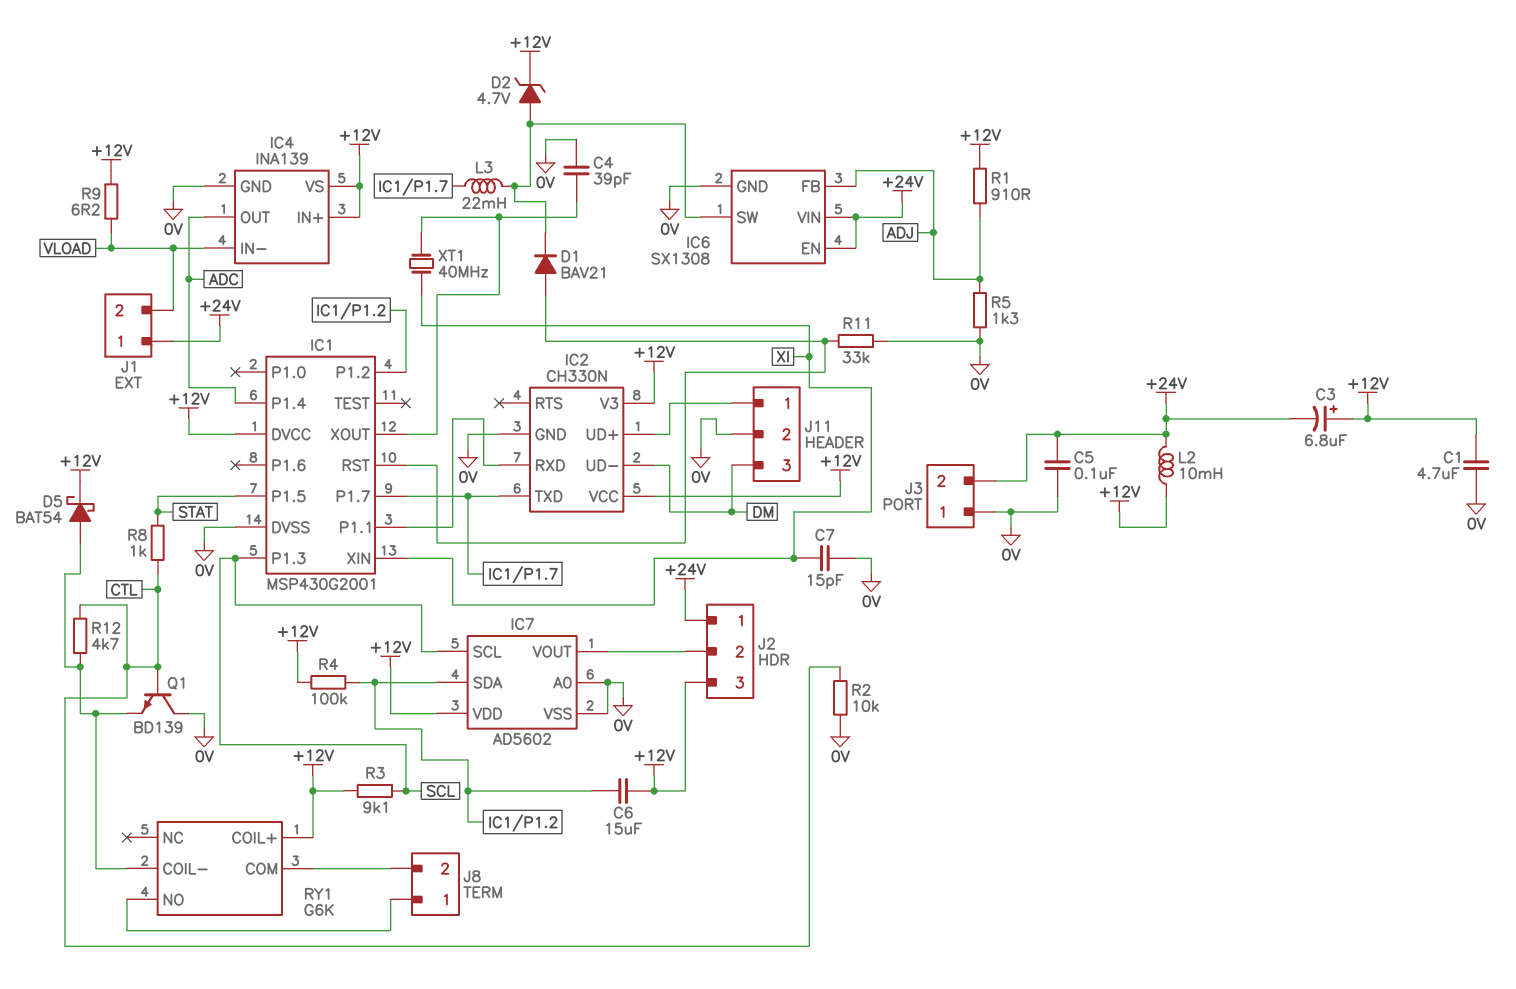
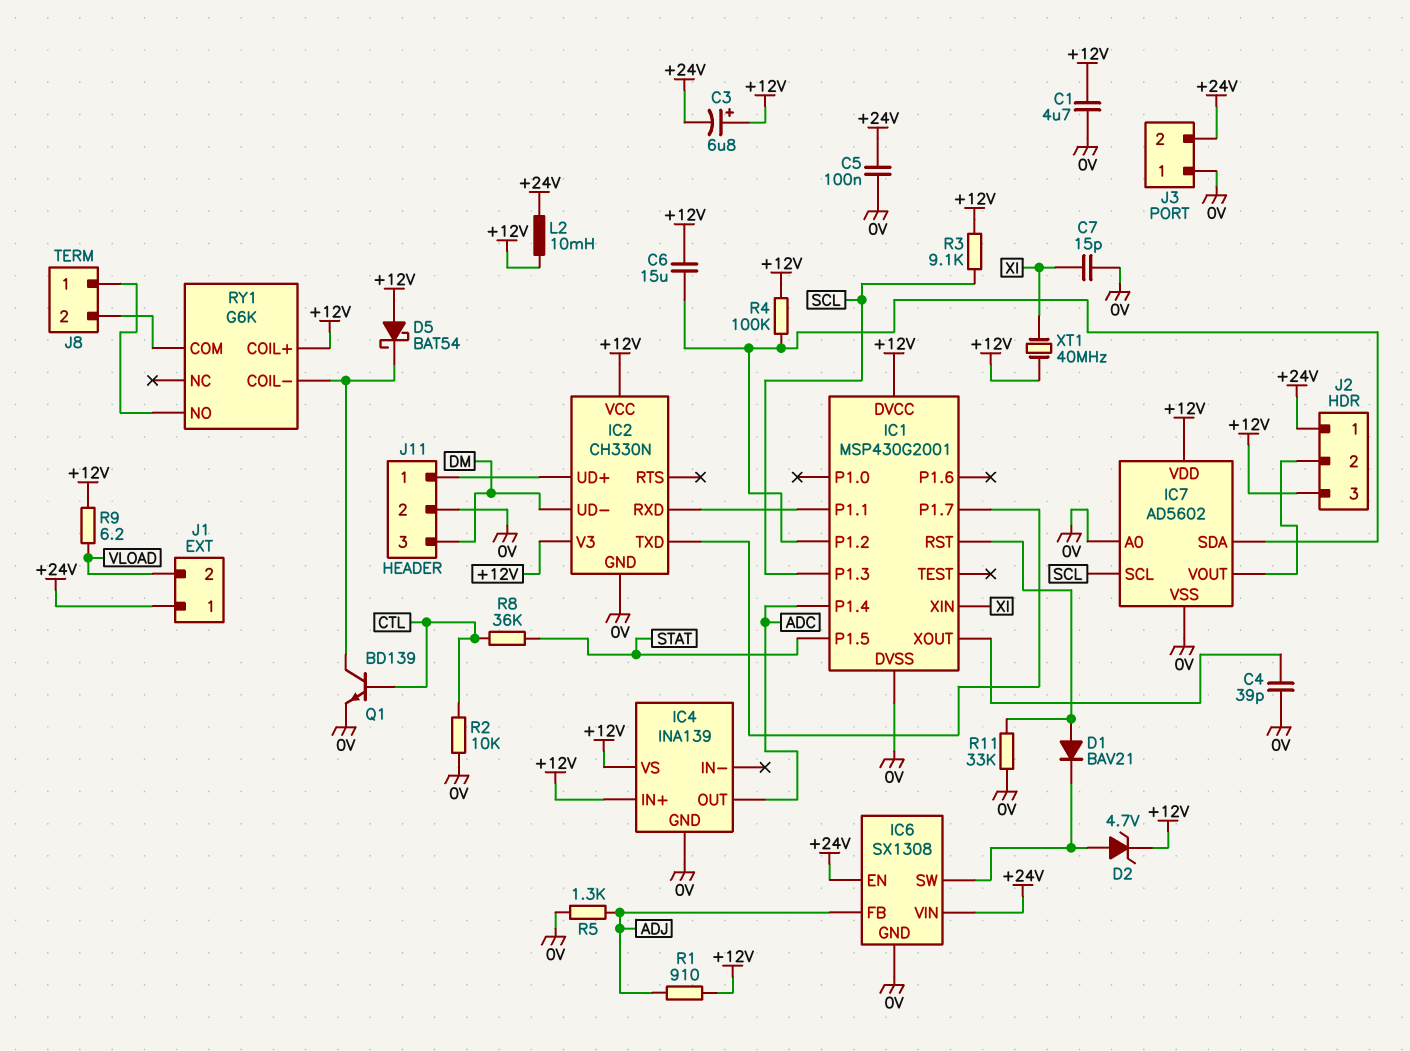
D5: schottky BAT54 (A RY1/COIL-, K +12V) -> schottky BAT54 (A +12V, K RY1/COIL-)
IC4 pin IN-: VLOAD -> none
L3: 22mH (IC1/P1.7, IC6/SW) -> none
Q1: NPN BD139 (B CTL, C 0V, E RY1/COIL-) -> NPN BD139 (B CTL, C RY1/COIL-, E 0V)
R8: 1k (CTL, STAT) -> 36k (CTL, STAT)
R12: 4.7k (CTL, RY1/COIL-) -> none
XT1: 40MHz (IC1/XOUT, XI) -> 40MHz (+12V, XI)

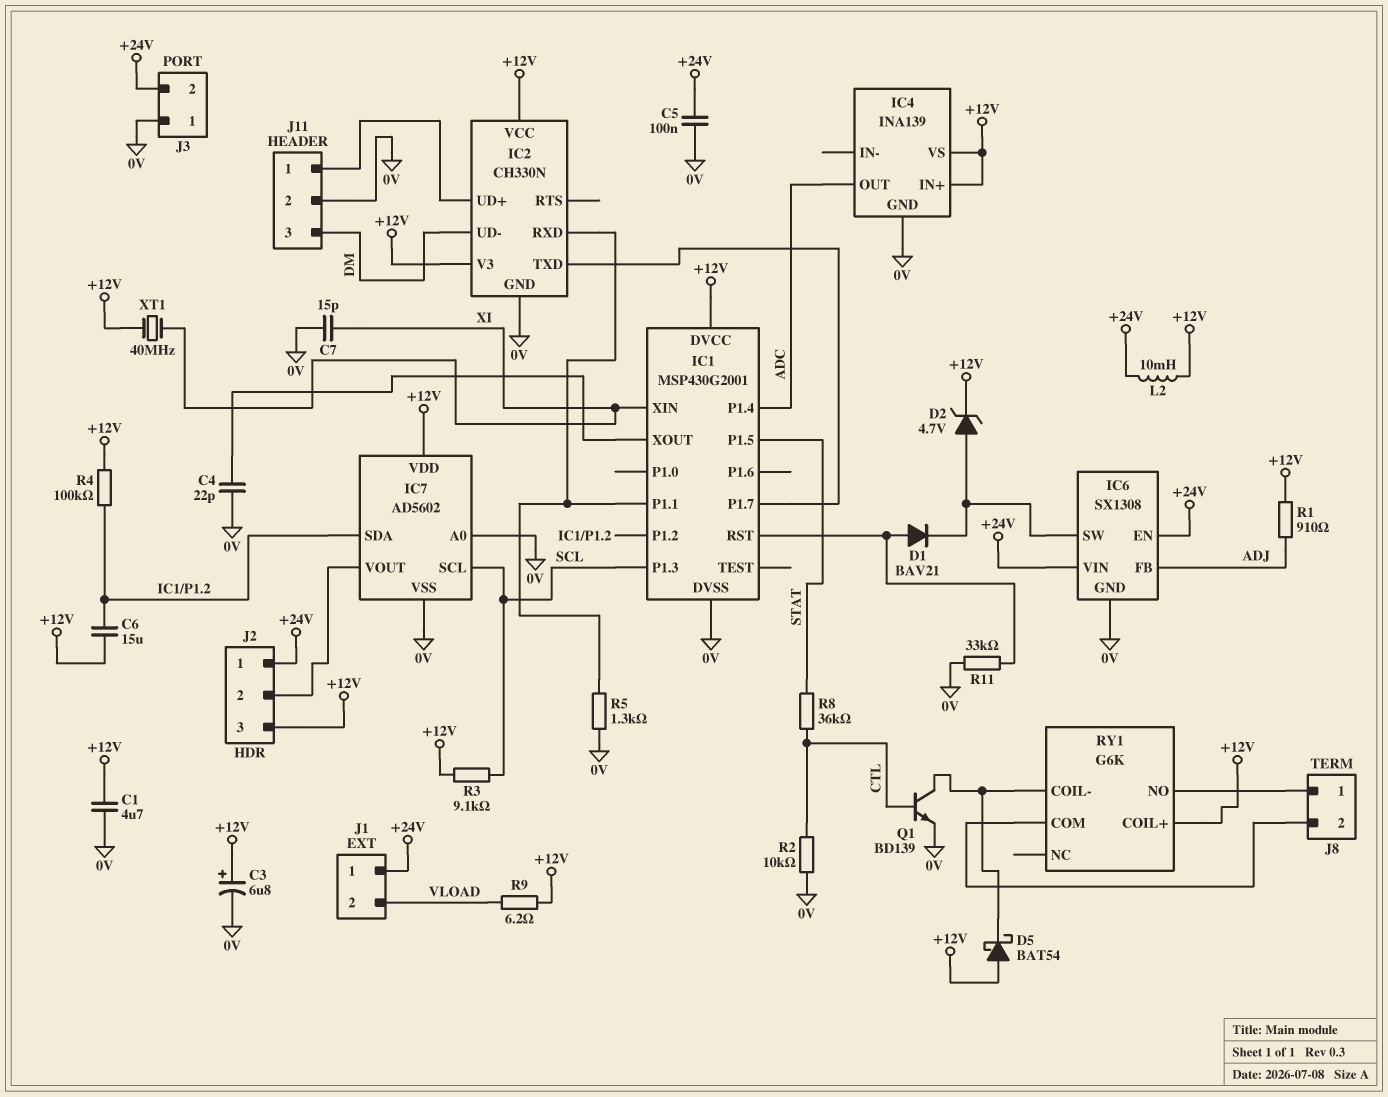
C3: 6.8uF (plus +12V, minus +24V) -> 6.8uF (plus +12V, minus 0V)
C4: 39pF (0V, IC1/XOUT) -> 22pF (0V, IC1/XOUT)
R5: 1.3k (0V, ADJ) -> 1.3k (0V, IC1/P1.1)

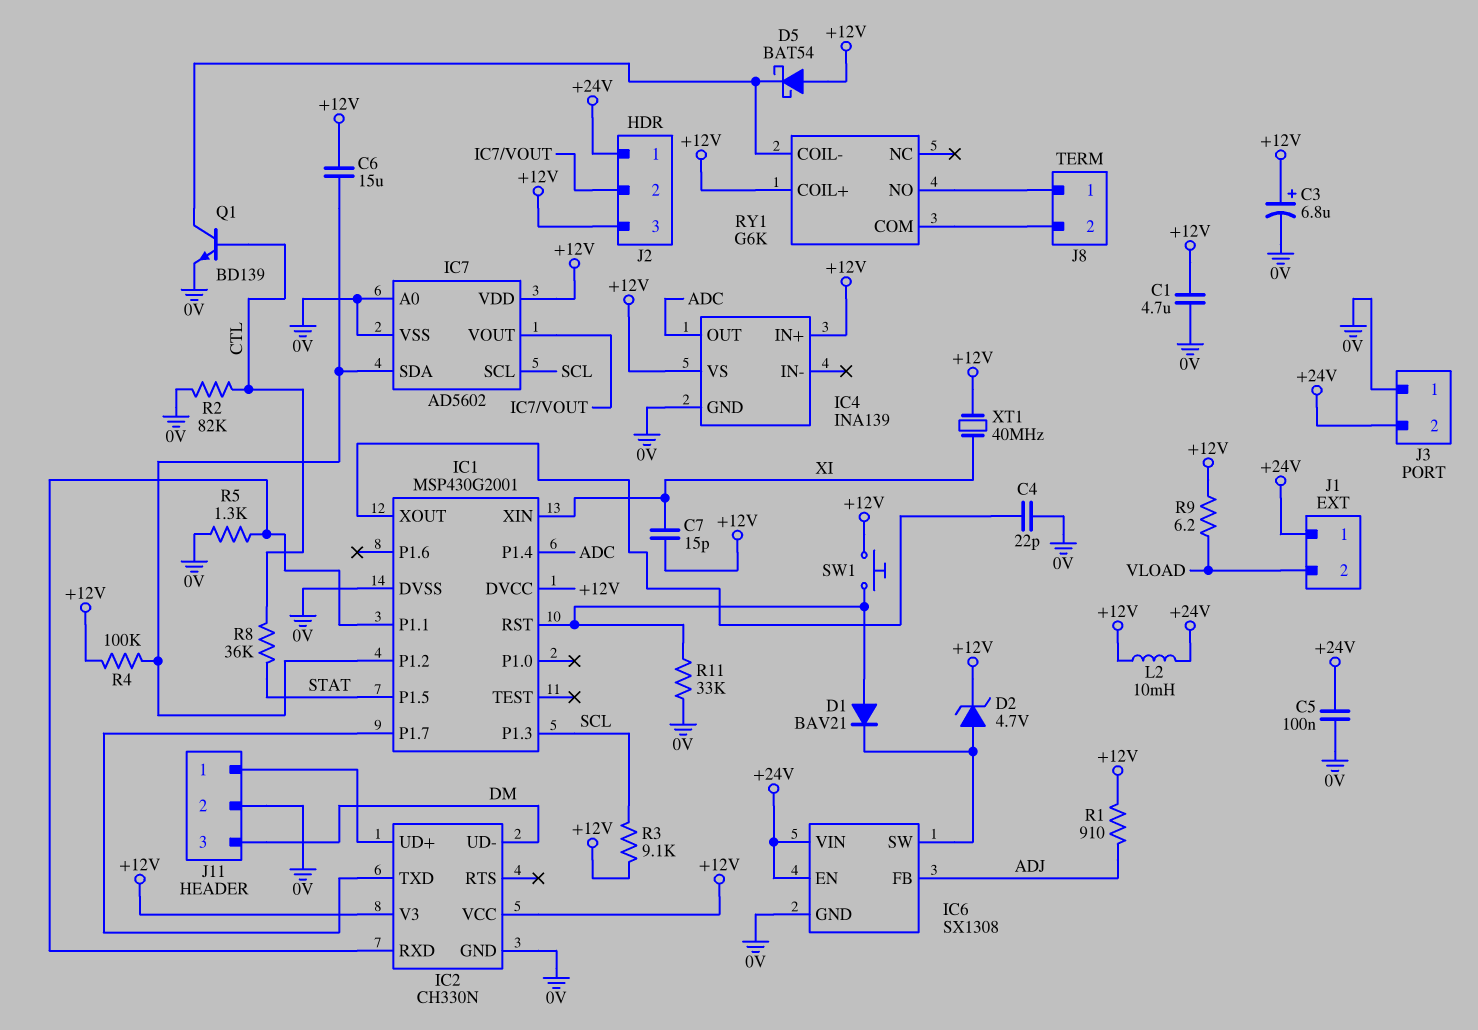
C7: 15pF (0V, XI) -> 15pF (+12V, XI)
R2: 10k (0V, CTL) -> 82k (0V, CTL)
SW1: none -> button (+12V, IC1/RST)

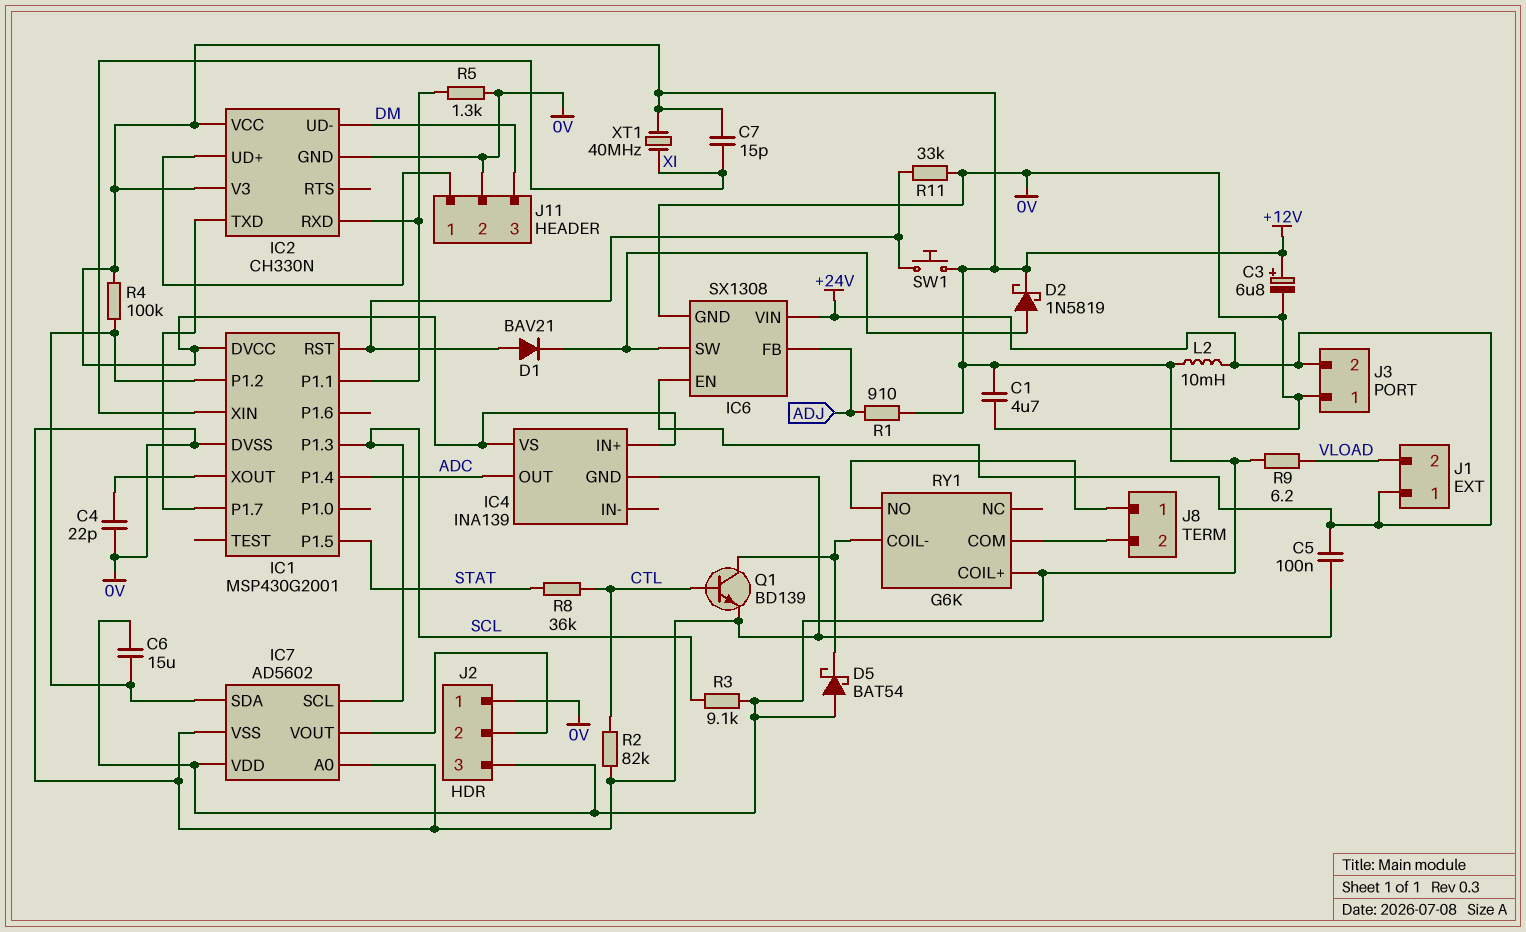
D2: zener 4.7V (A IC6/SW, K +12V) -> schottky 1N5819 (A IC6/SW, K +12V)
J2 pin 1: +24V -> 0V

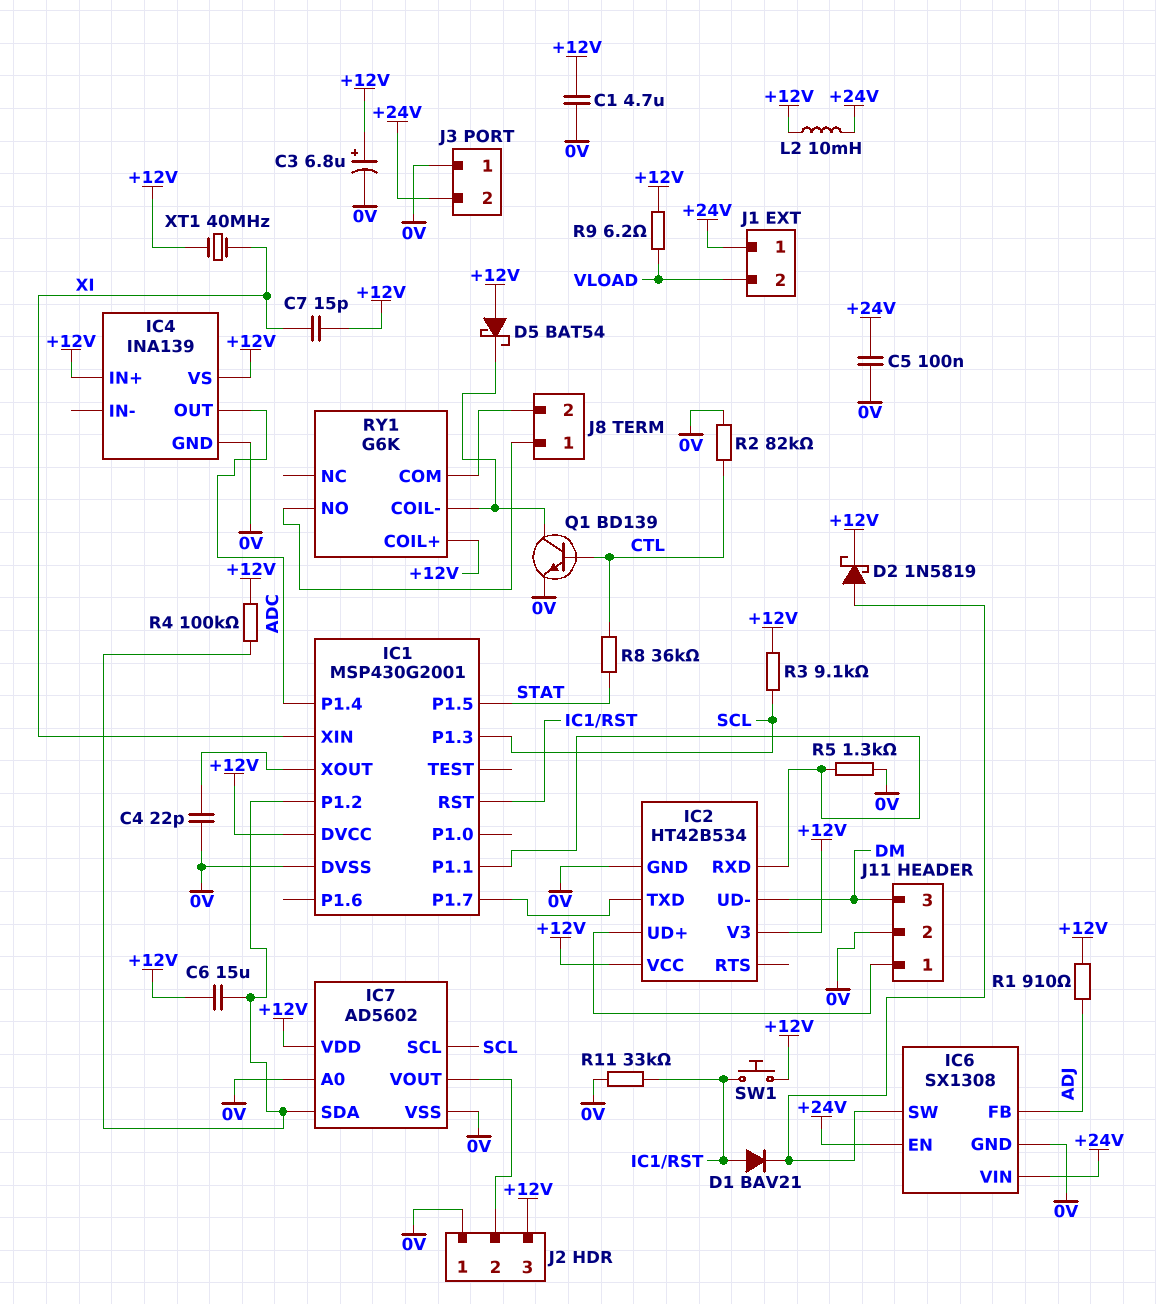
IC2: CH330N -> HT42B534

